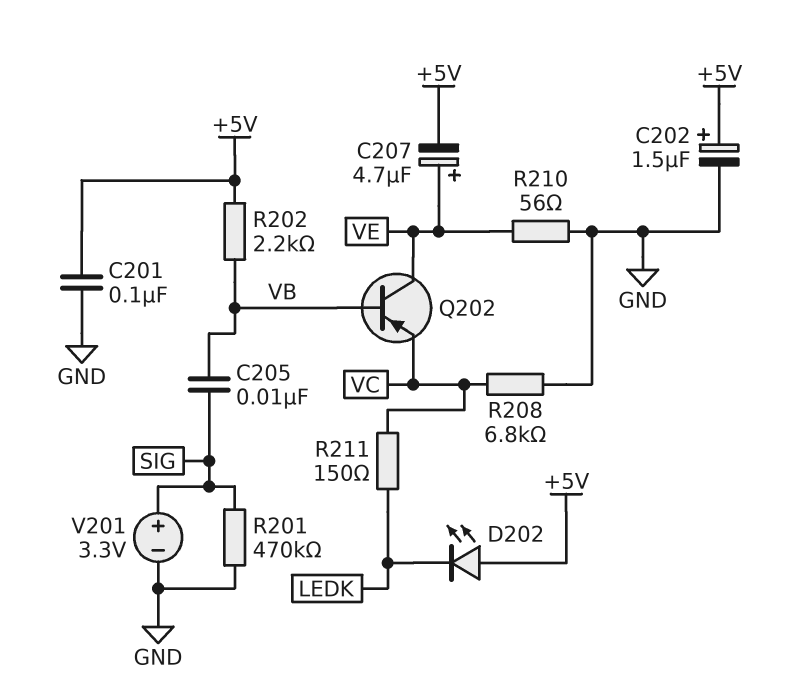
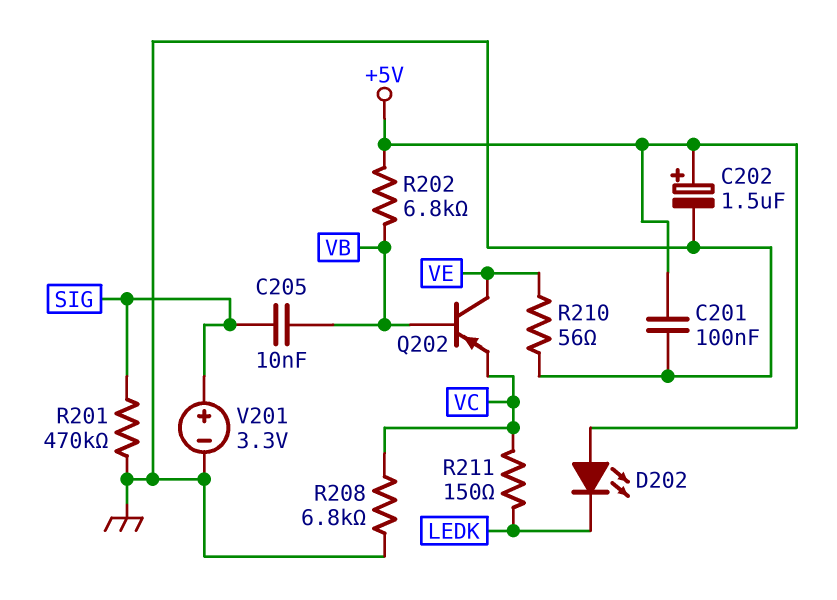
C207: 4.7uF (plus VE, minus +5V) -> none
R202: 2.2k (+5V, VB) -> 6.8k (+5V, VB)

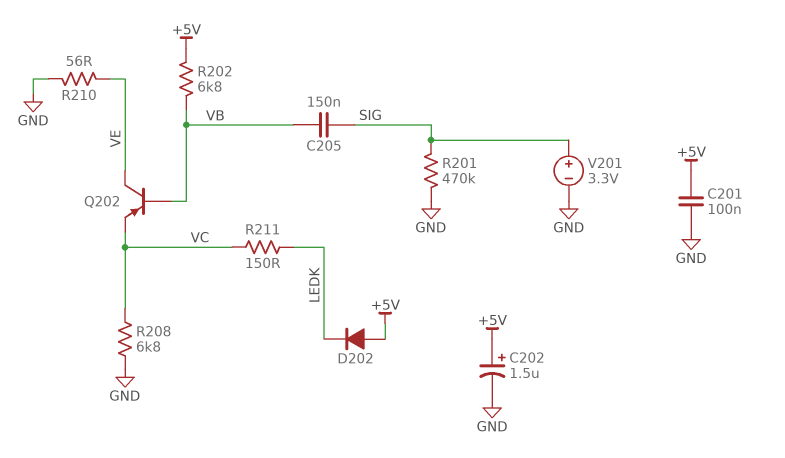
C205: 10nF (SIG, VB) -> 150nF (SIG, VB)
D202: LED (A +5V, K LEDK) -> diode (A +5V, K LEDK)

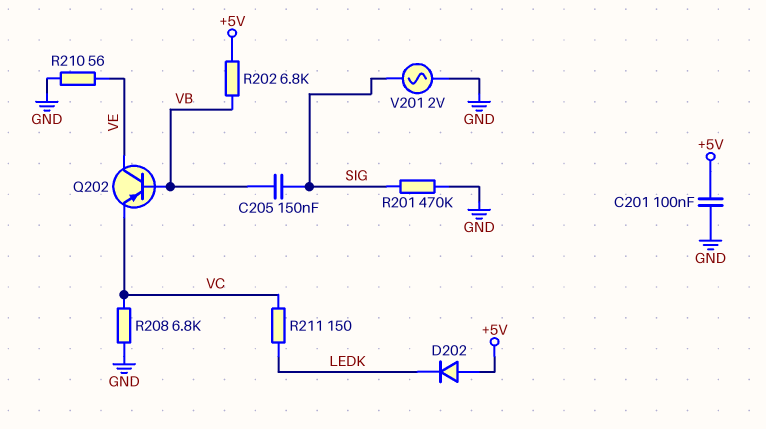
C202: 1.5uF (plus +5V, minus GND) -> none
V201: 3.3V (plus SIG, minus GND) -> AC 2V (GND, SIG)

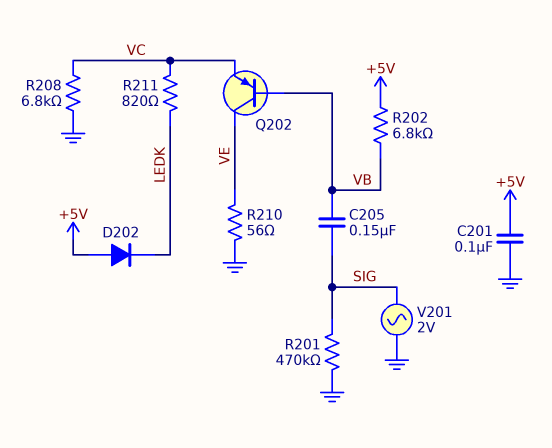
R211: 150 (LEDK, VC) -> 820 (LEDK, VC)

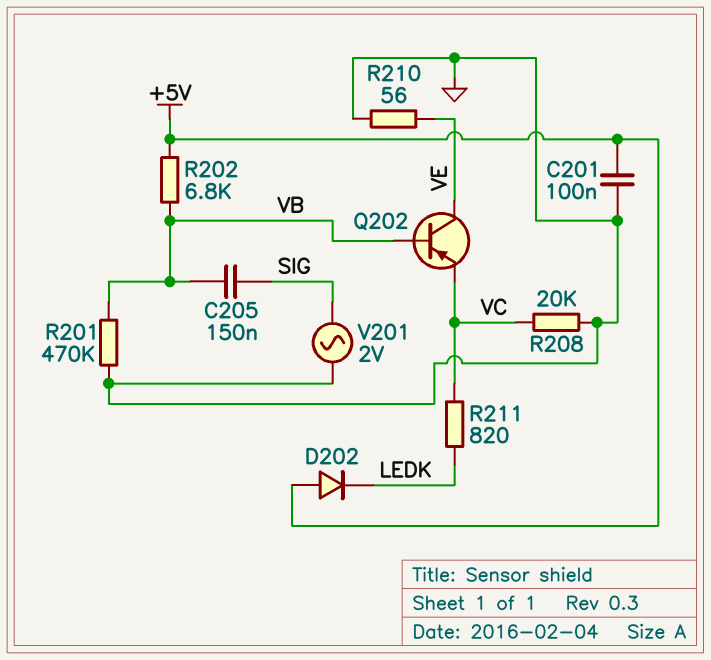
R201: 470k (GND, SIG) -> 470k (GND, VB)
R208: 6.8k (GND, VC) -> 20k (GND, VC)

